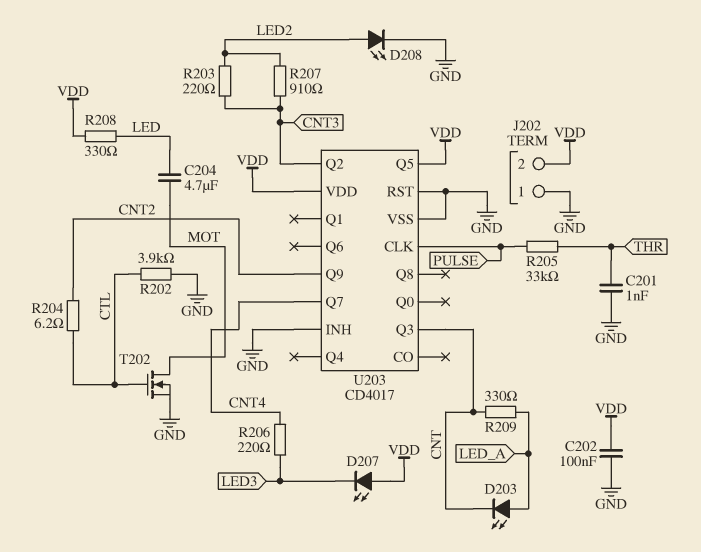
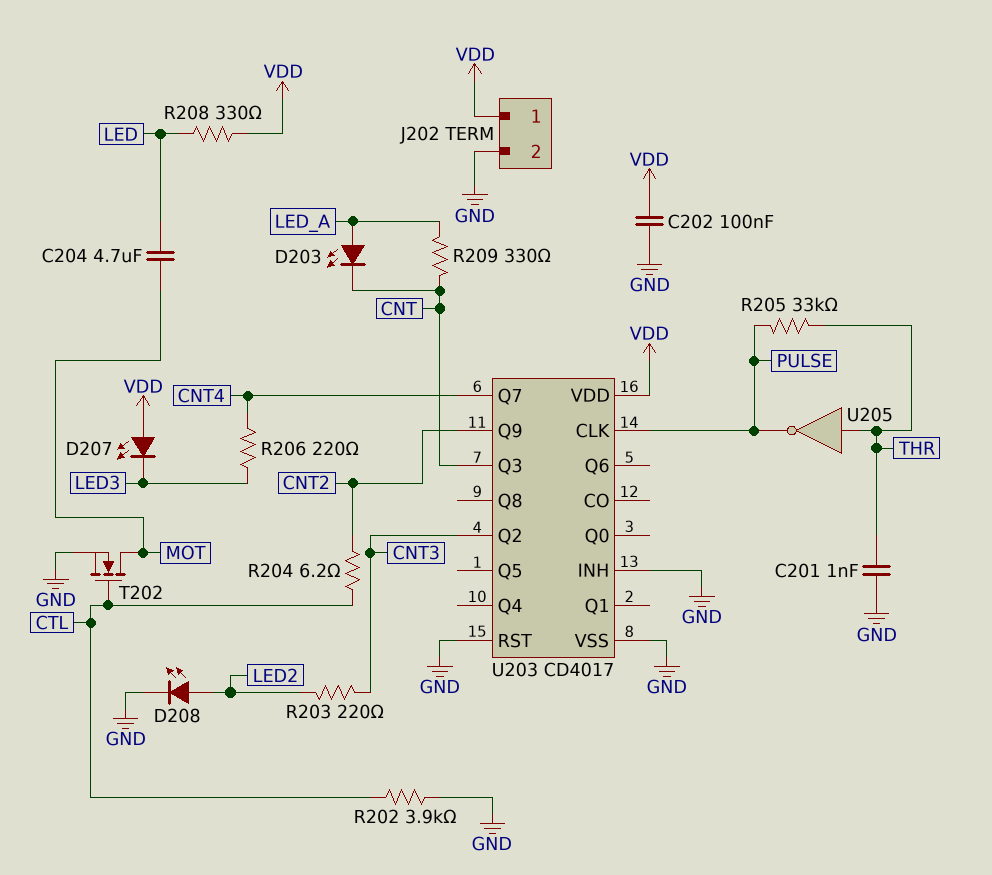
J202 pin 1: GND -> VDD
J202 pin 2: VDD -> GND
R207: 910 (CNT3, LED2) -> none
U203 pin Q5: VDD -> none
U205: none -> NOT (in THR, out PULSE)

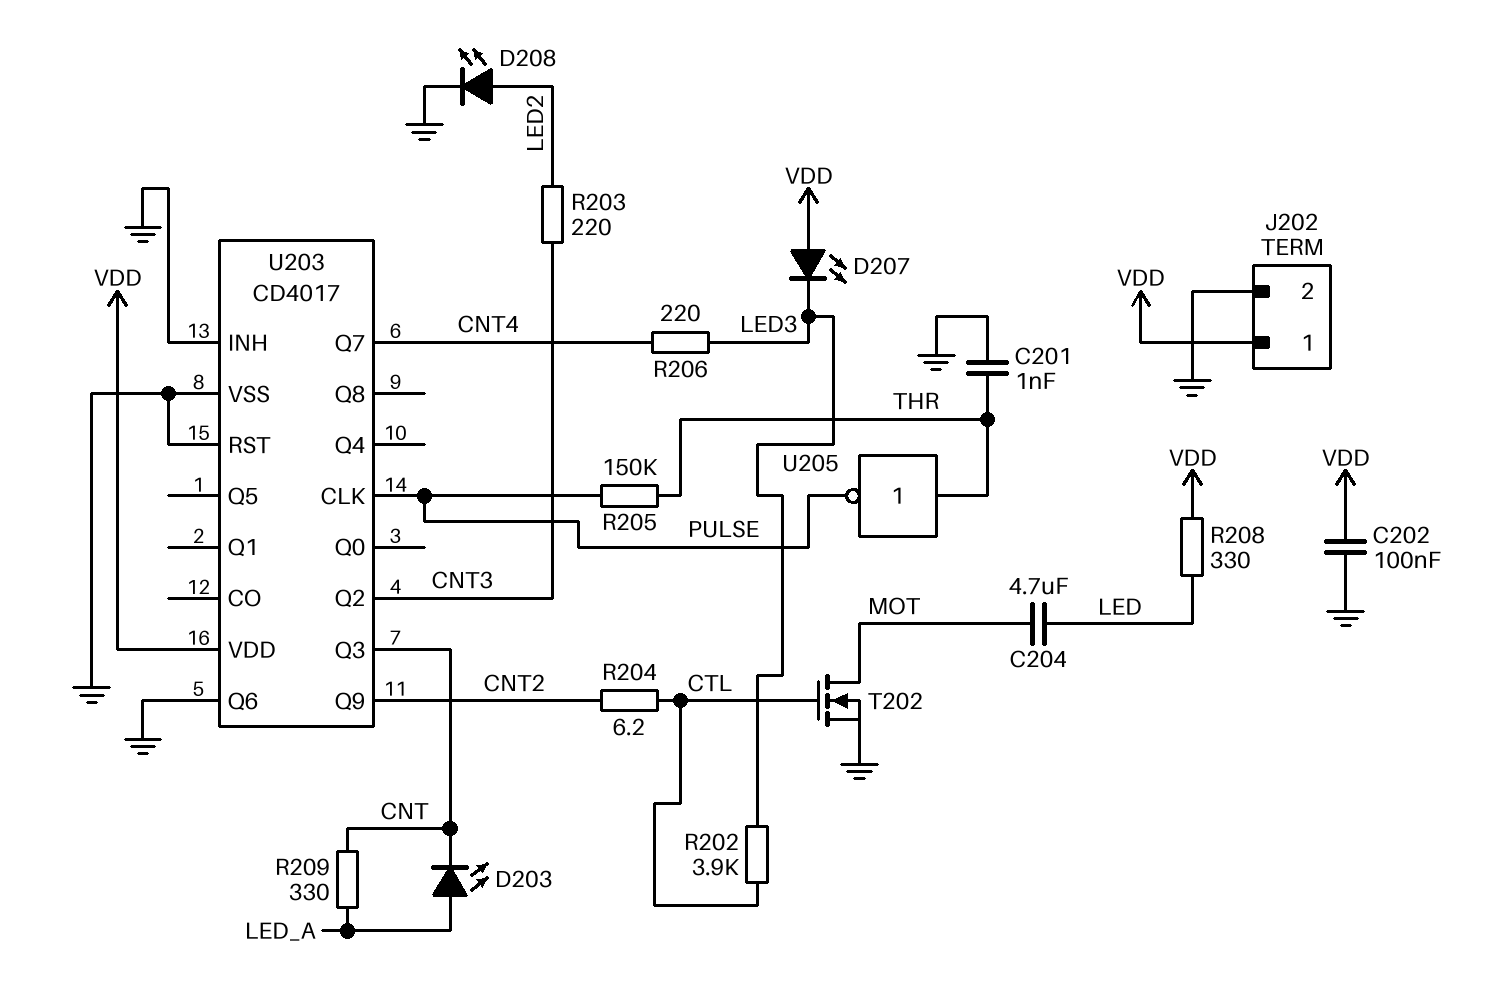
R202: 3.9k (CTL, GND) -> 3.9k (CTL, LED3)
R205: 33k (PULSE, THR) -> 150k (PULSE, THR)
U203 pin Q6: none -> GND

